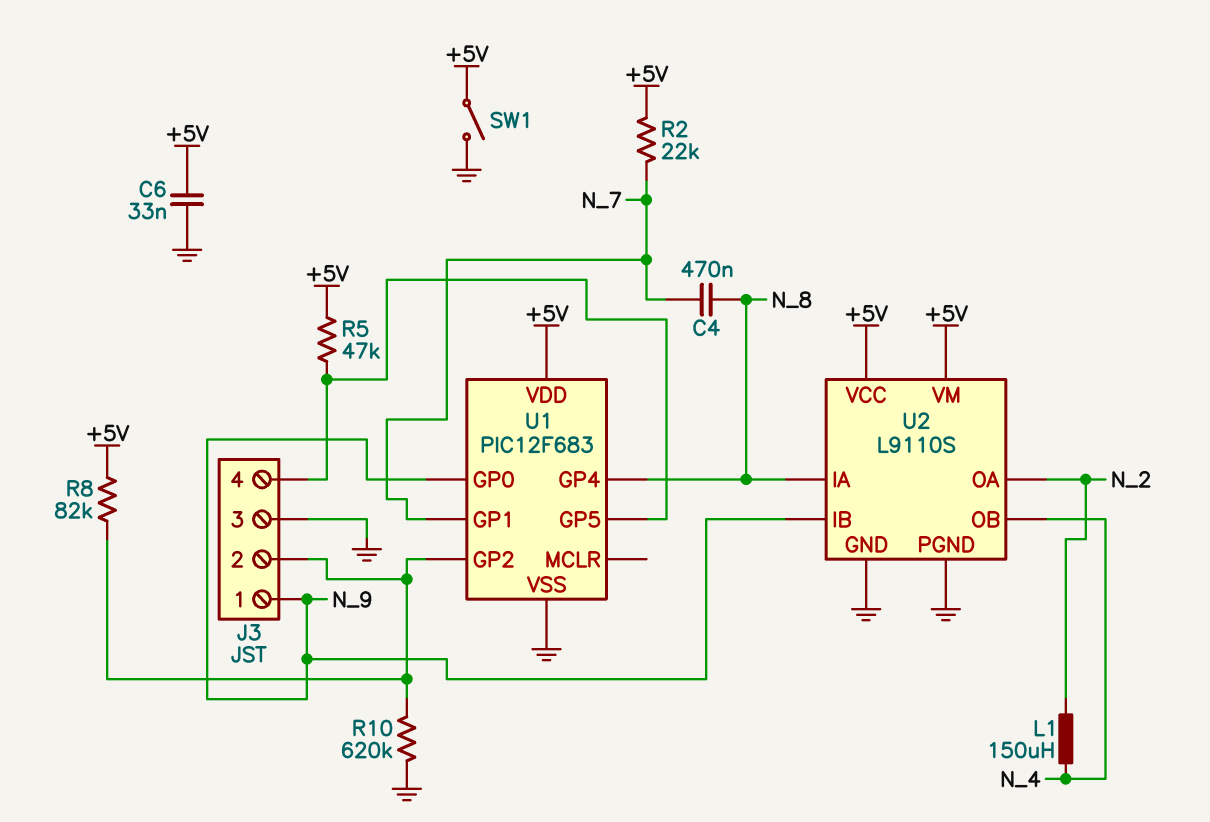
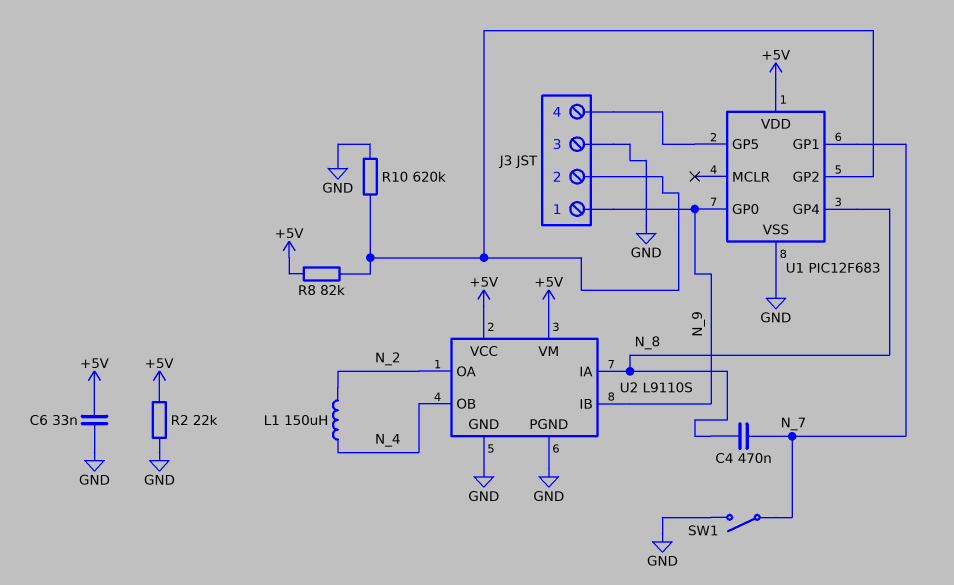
R2: 22k (+5V, N_7) -> 22k (+5V, GND)
R5: 47k (+5V, J3/4) -> none
SW1: switch (+5V, GND) -> switch (GND, N_7)

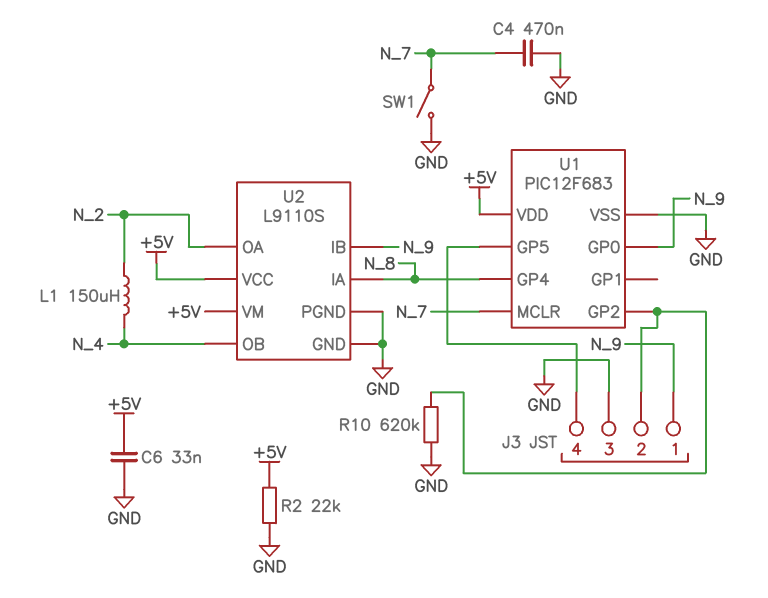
C4: 470nF (N_7, N_8) -> 470nF (GND, N_7)
R8: 82k (+5V, J3/2) -> none
U1 pin GP1: N_7 -> none
U1 pin MCLR: none -> N_7

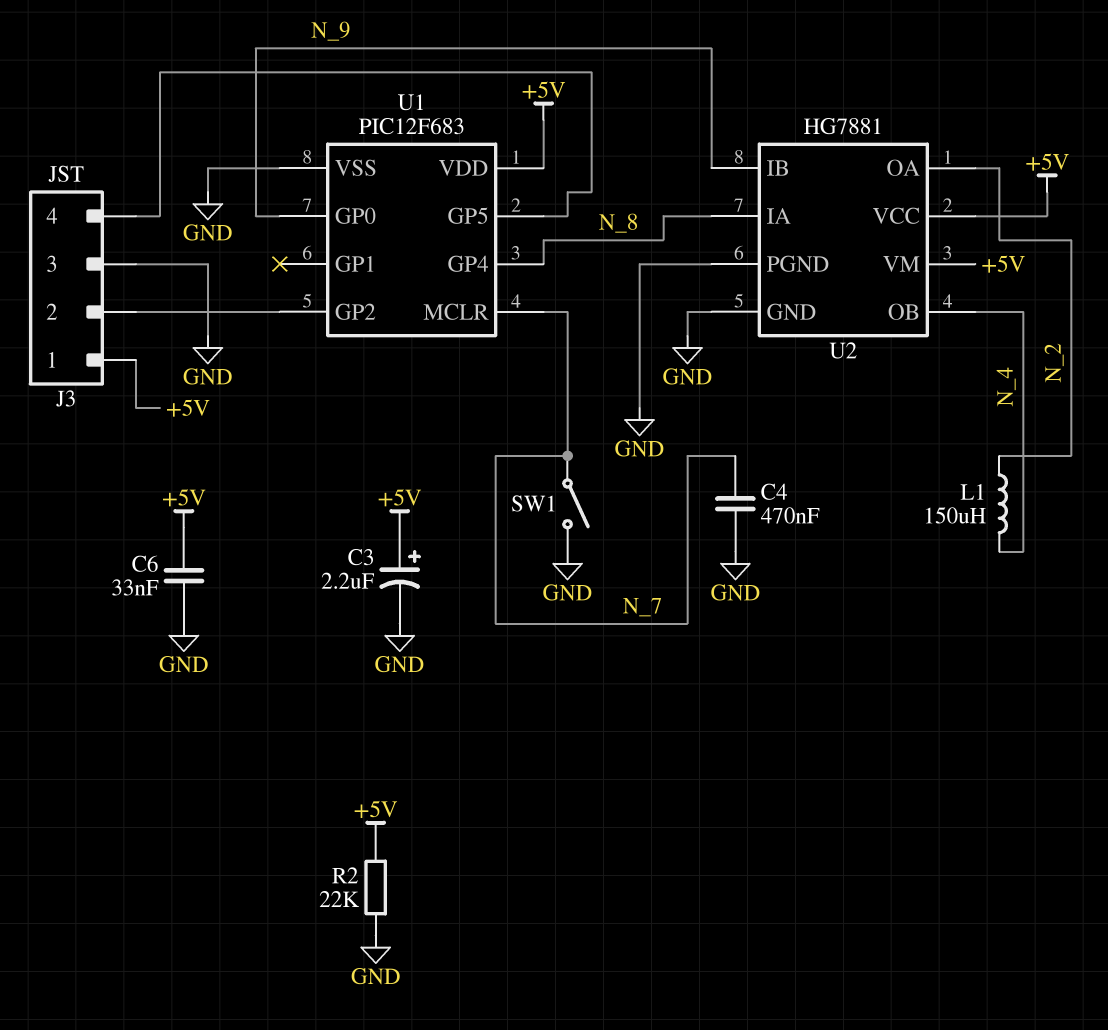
C3: none -> 2.2uF (plus +5V, minus GND)
J3 pin 1: N_9 -> +5V
R10: 620k (GND, J3/2) -> none
U2: L9110S -> HG7881

